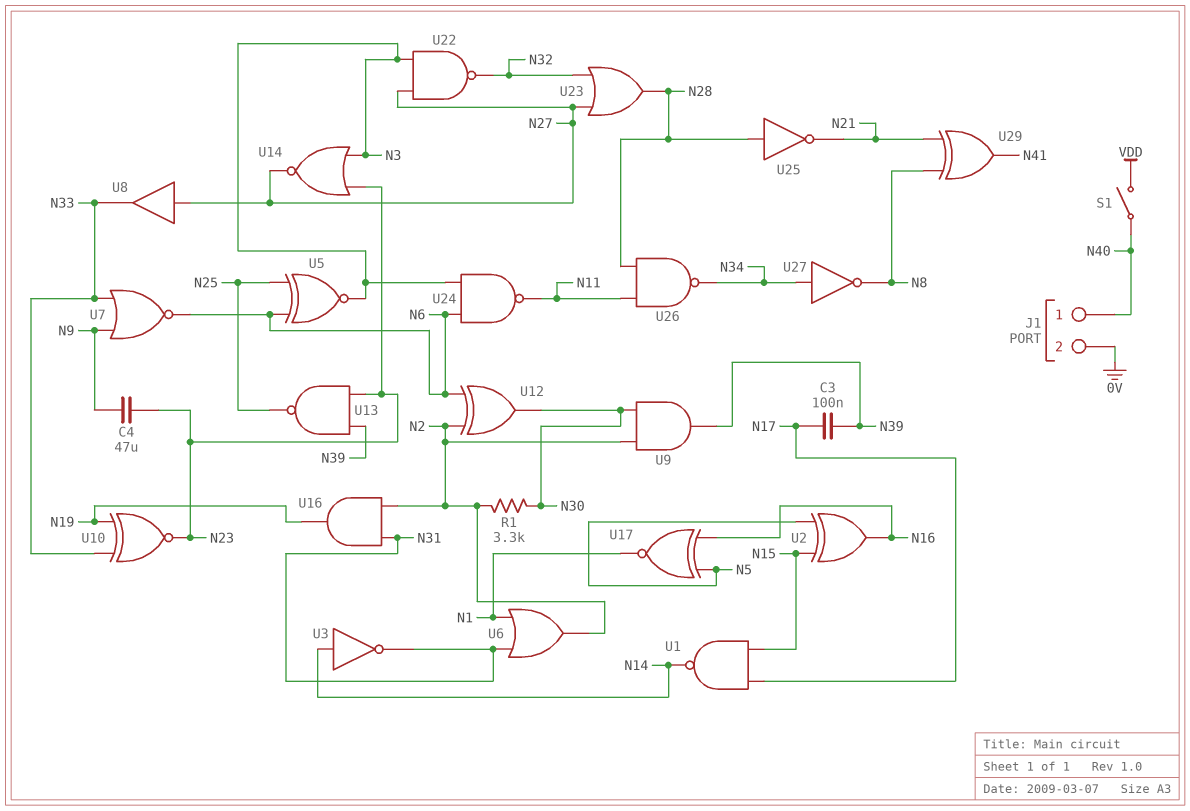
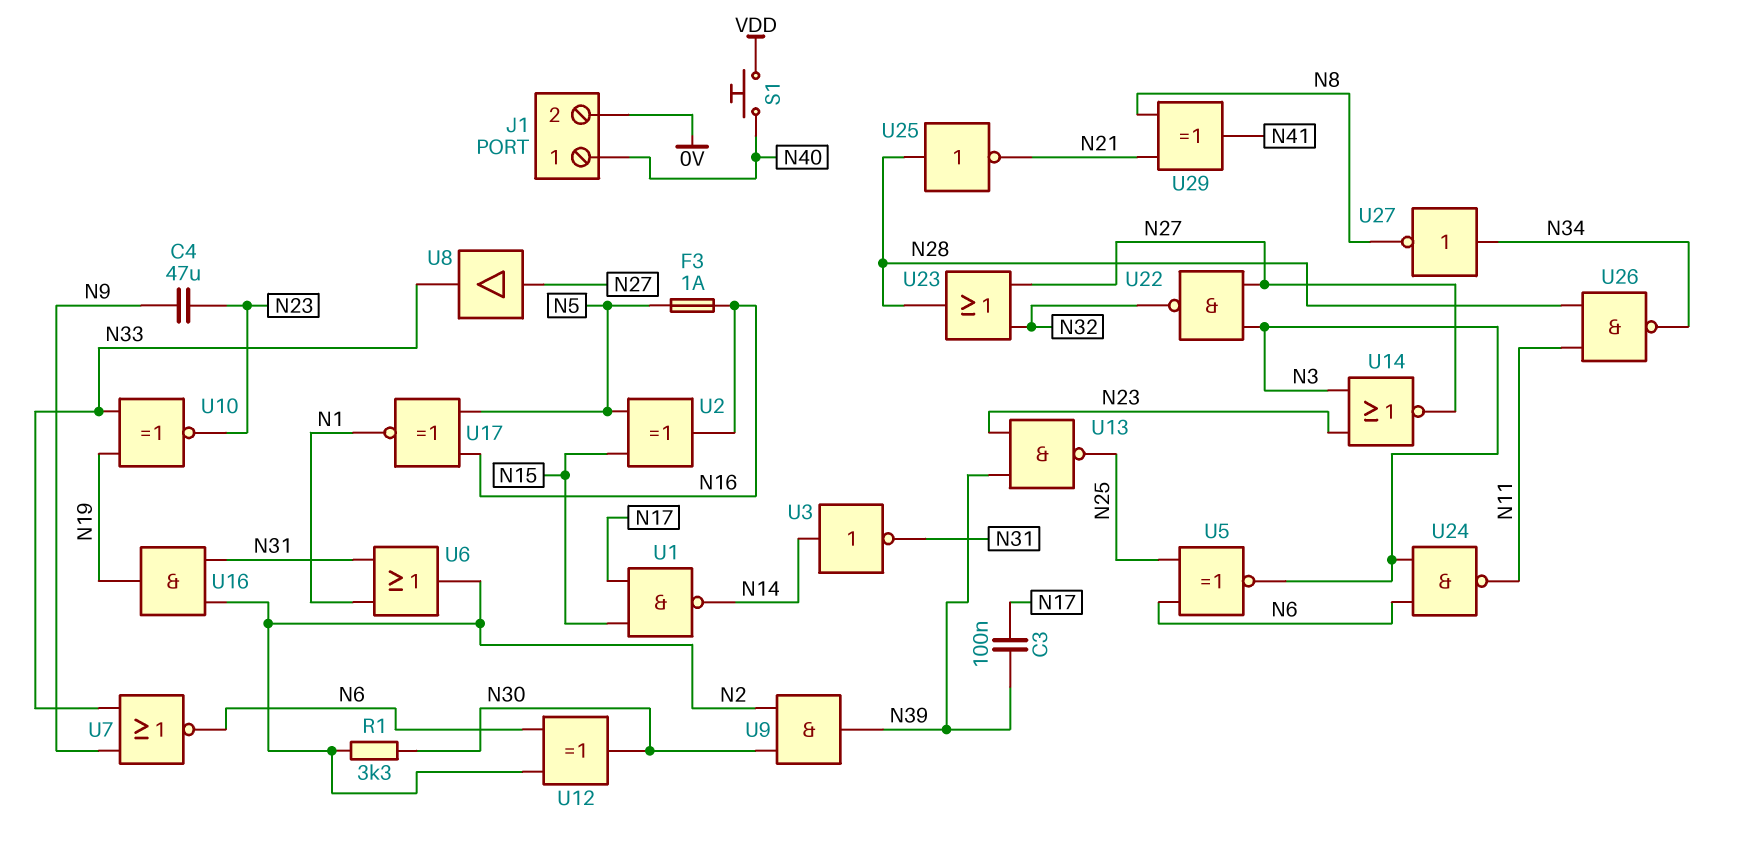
F3: none -> 1A (N5, N16)
S1: switch (N40, VDD) -> button (N40, VDD)

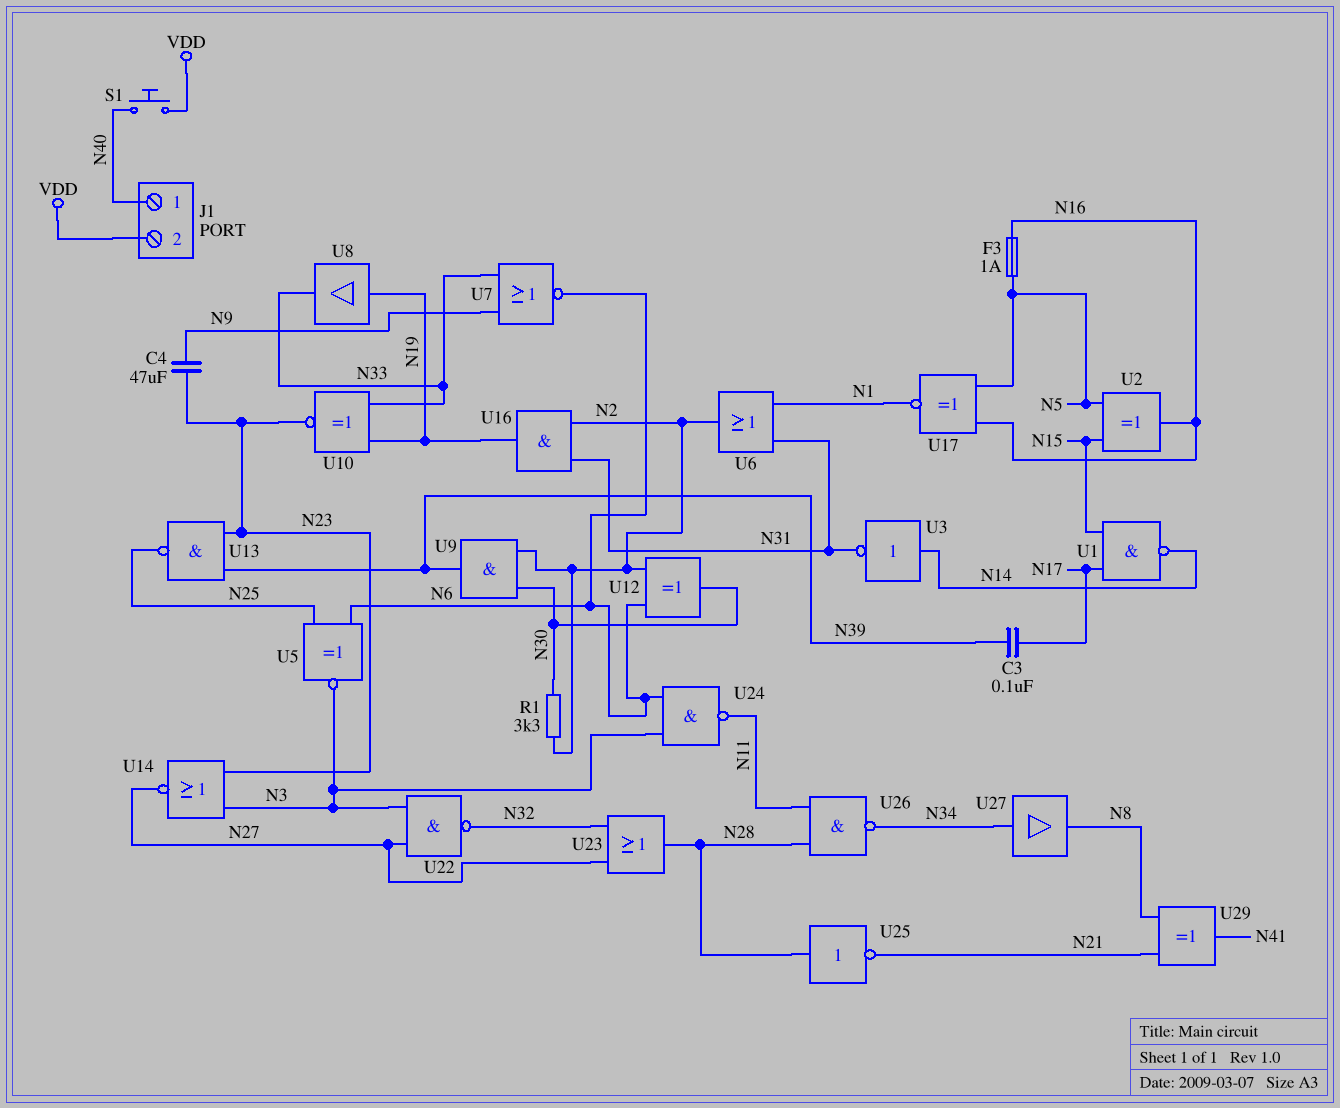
J1 pin 2: 0V -> VDD
U8: buffer (in N27, out N33) -> buffer (in N19, out N33)
U27: NOT (in N34, out N8) -> buffer (in N34, out N8)

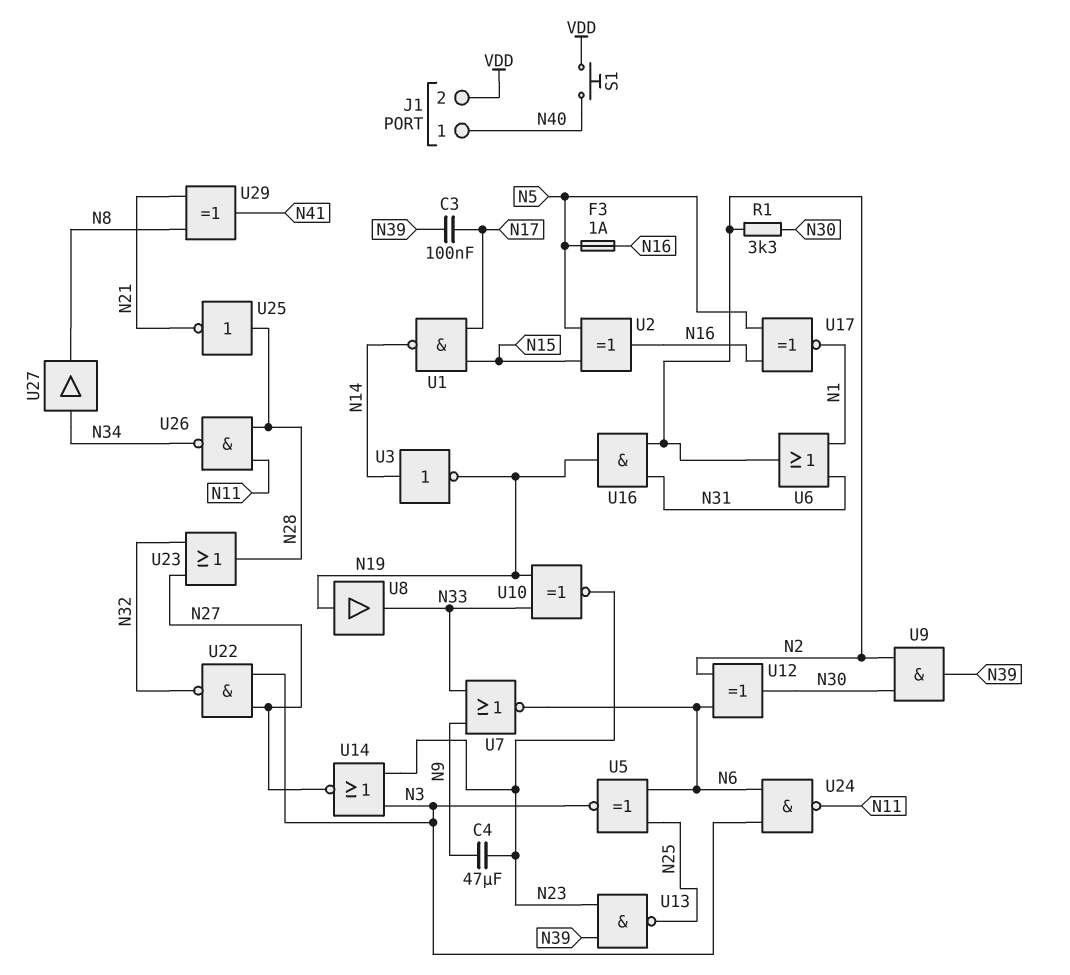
U3: NOT (in N14, out N31) -> NOT (in N14, out N19)

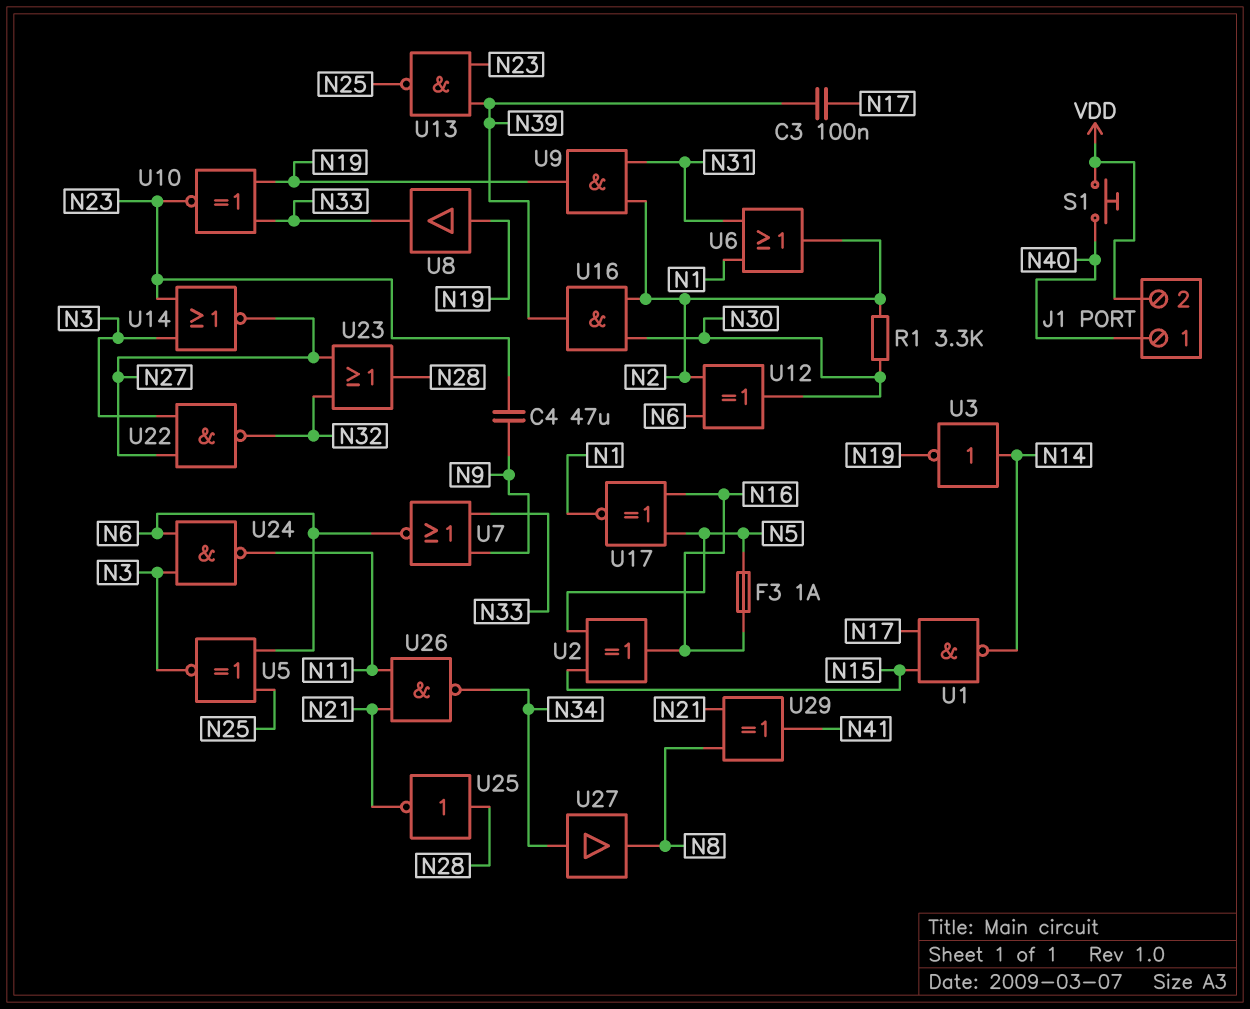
U9: AND (in N2, in N30, out N39) -> AND (in N2, in N31, out N19)
U16: AND (in N2, in N31, out N19) -> AND (in N2, in N30, out N39)
U26: NAND (in N11, in N28, out N34) -> NAND (in N11, in N21, out N34)

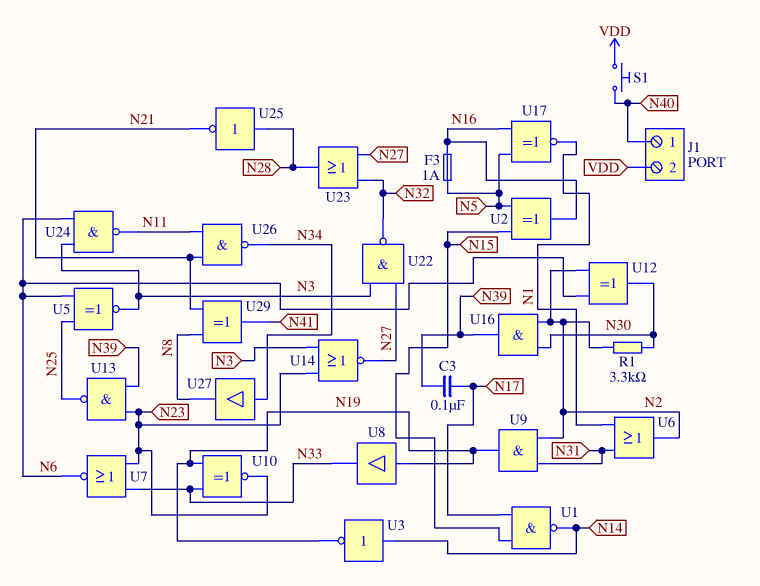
C4: 47uF (N9, N23) -> none
U7: NOR (in N9, in N33, out N6) -> NOR (in N23, in N33, out N6)

